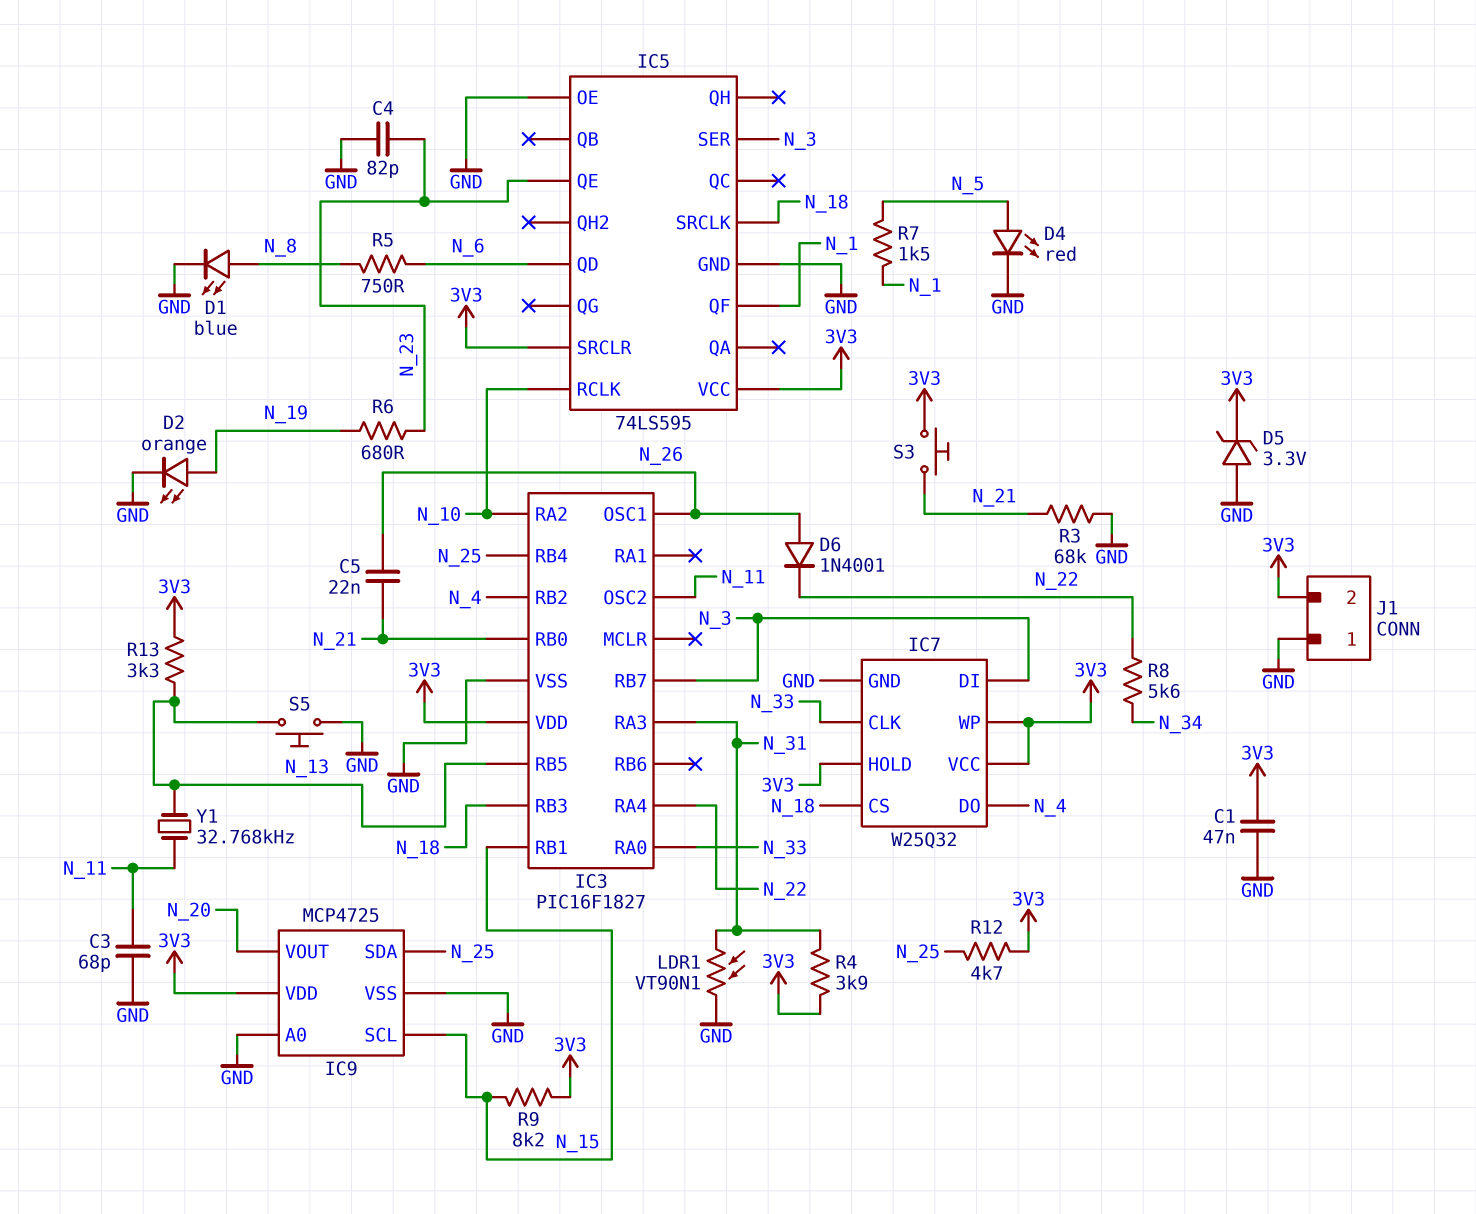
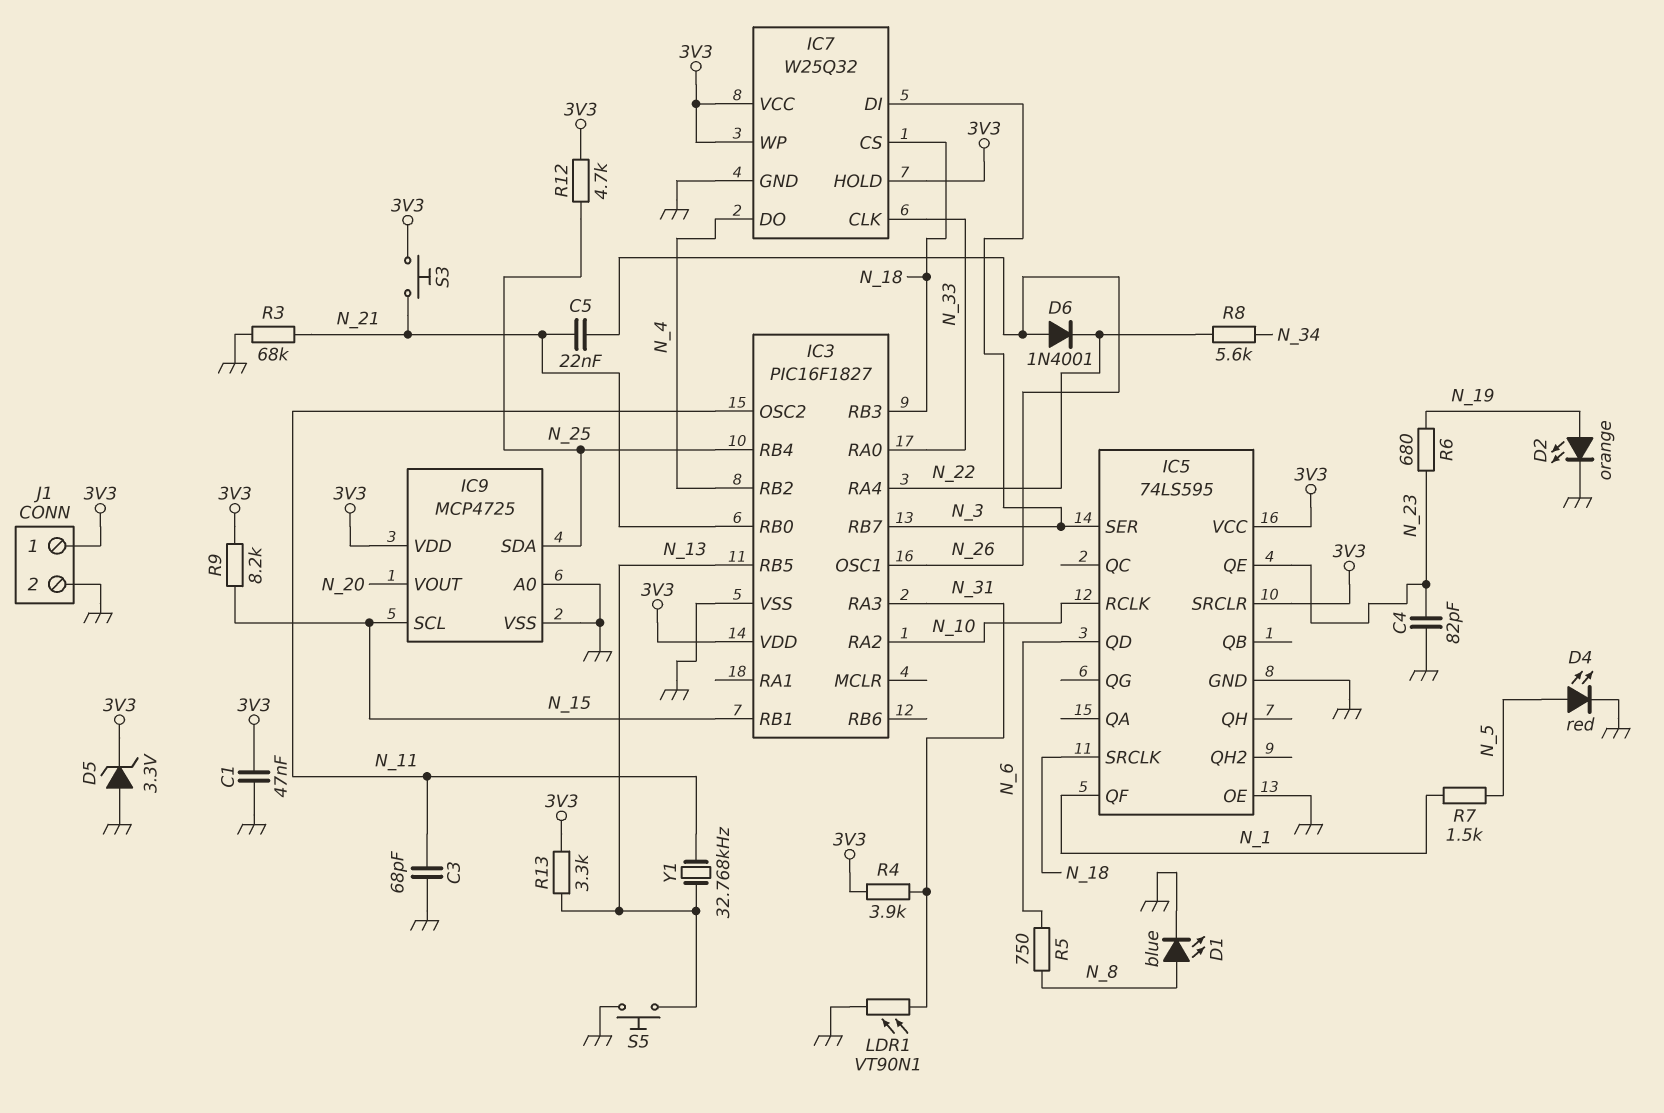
J1 pin 1: GND -> 3V3
J1 pin 2: 3V3 -> GND

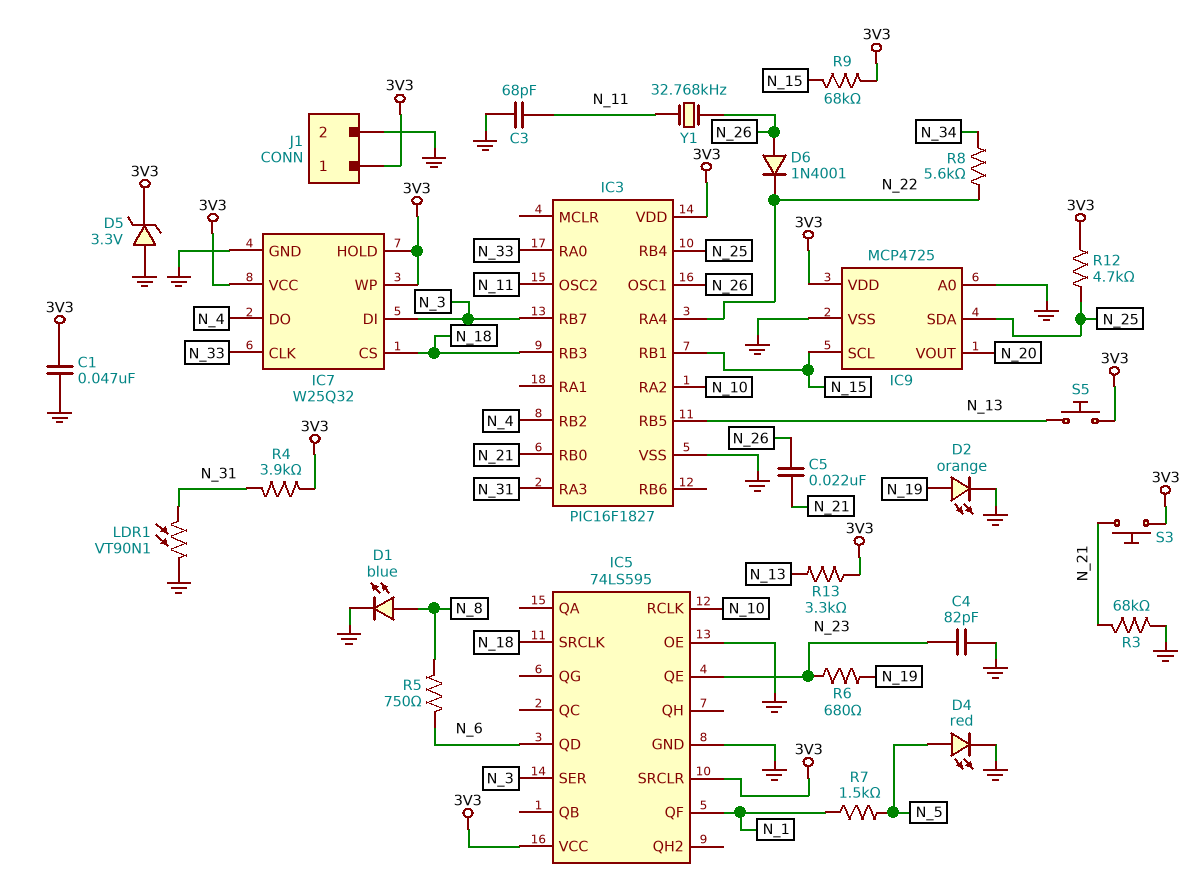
R9: 8.2k (3V3, N_15) -> 68k (3V3, N_15)
S5: button (GND, N_13) -> button (3V3, N_13)
Y1: 32.768kHz (N_11, N_13) -> 32.768kHz (N_11, N_26)

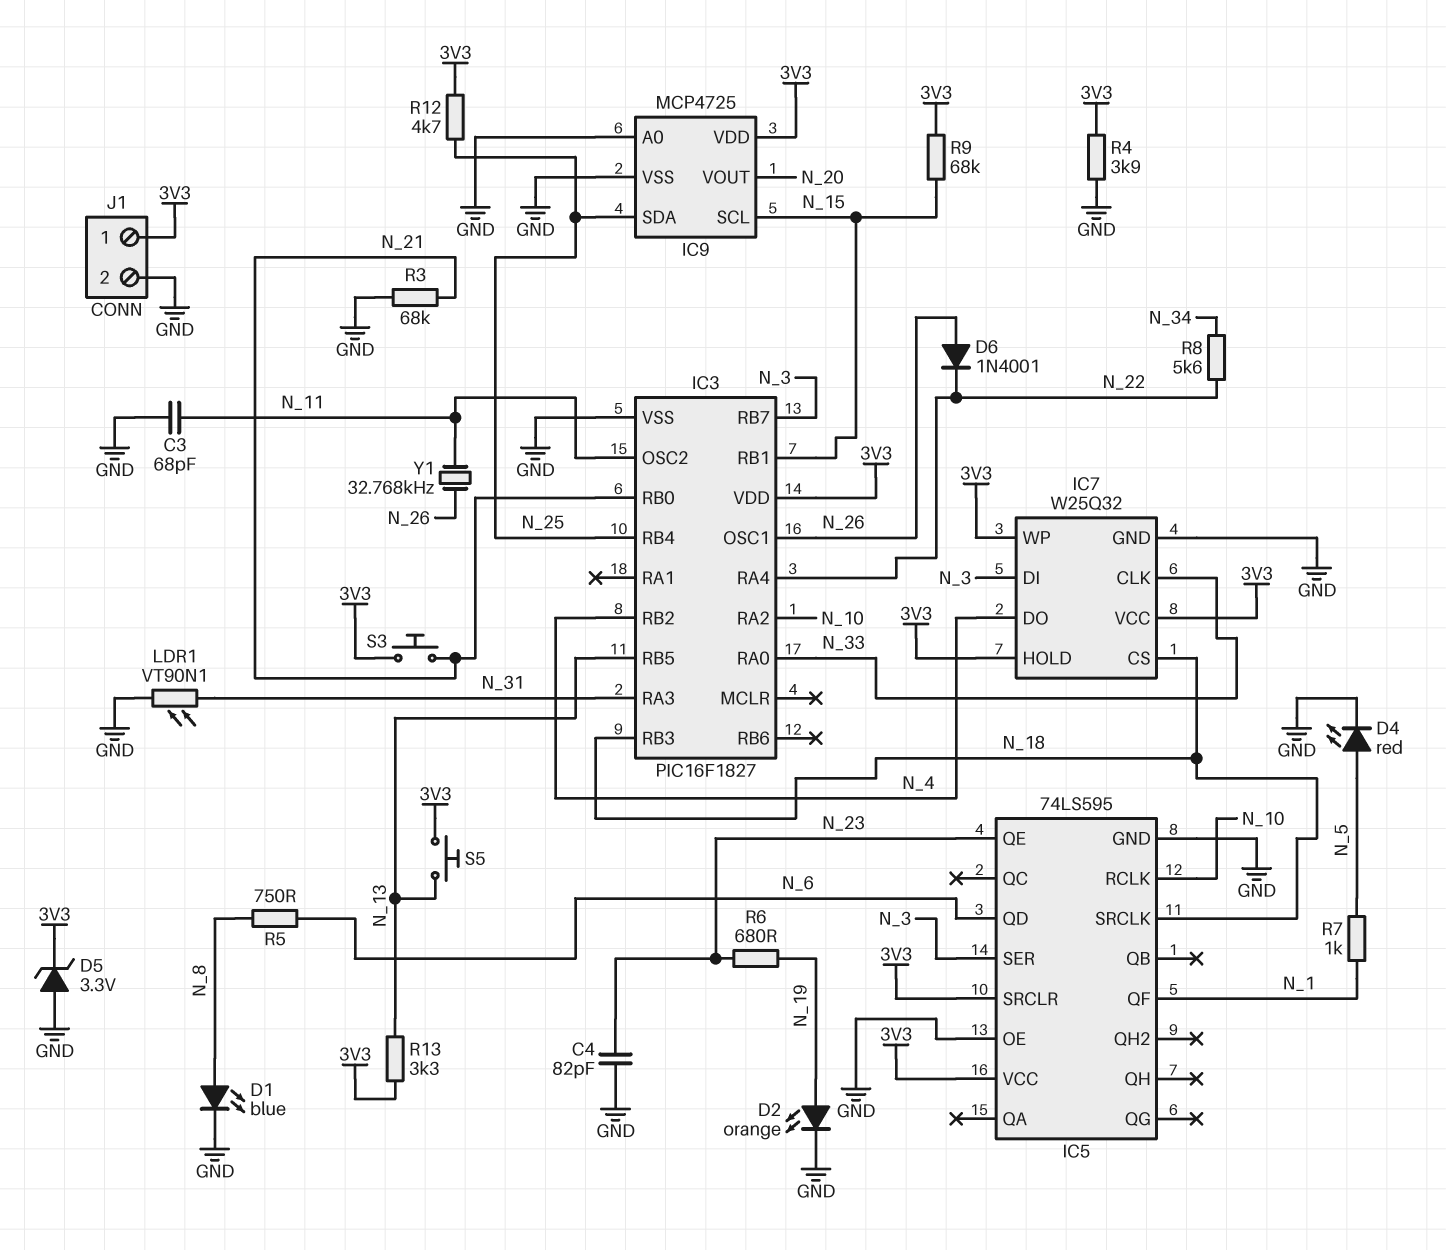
C1: 47nF (3V3, GND) -> none
C5: 22nF (N_21, N_26) -> none
R4: 3.9k (3V3, N_31) -> 3.9k (3V3, GND)
R7: 1.5k (N_1, N_5) -> 1k (N_1, N_5)

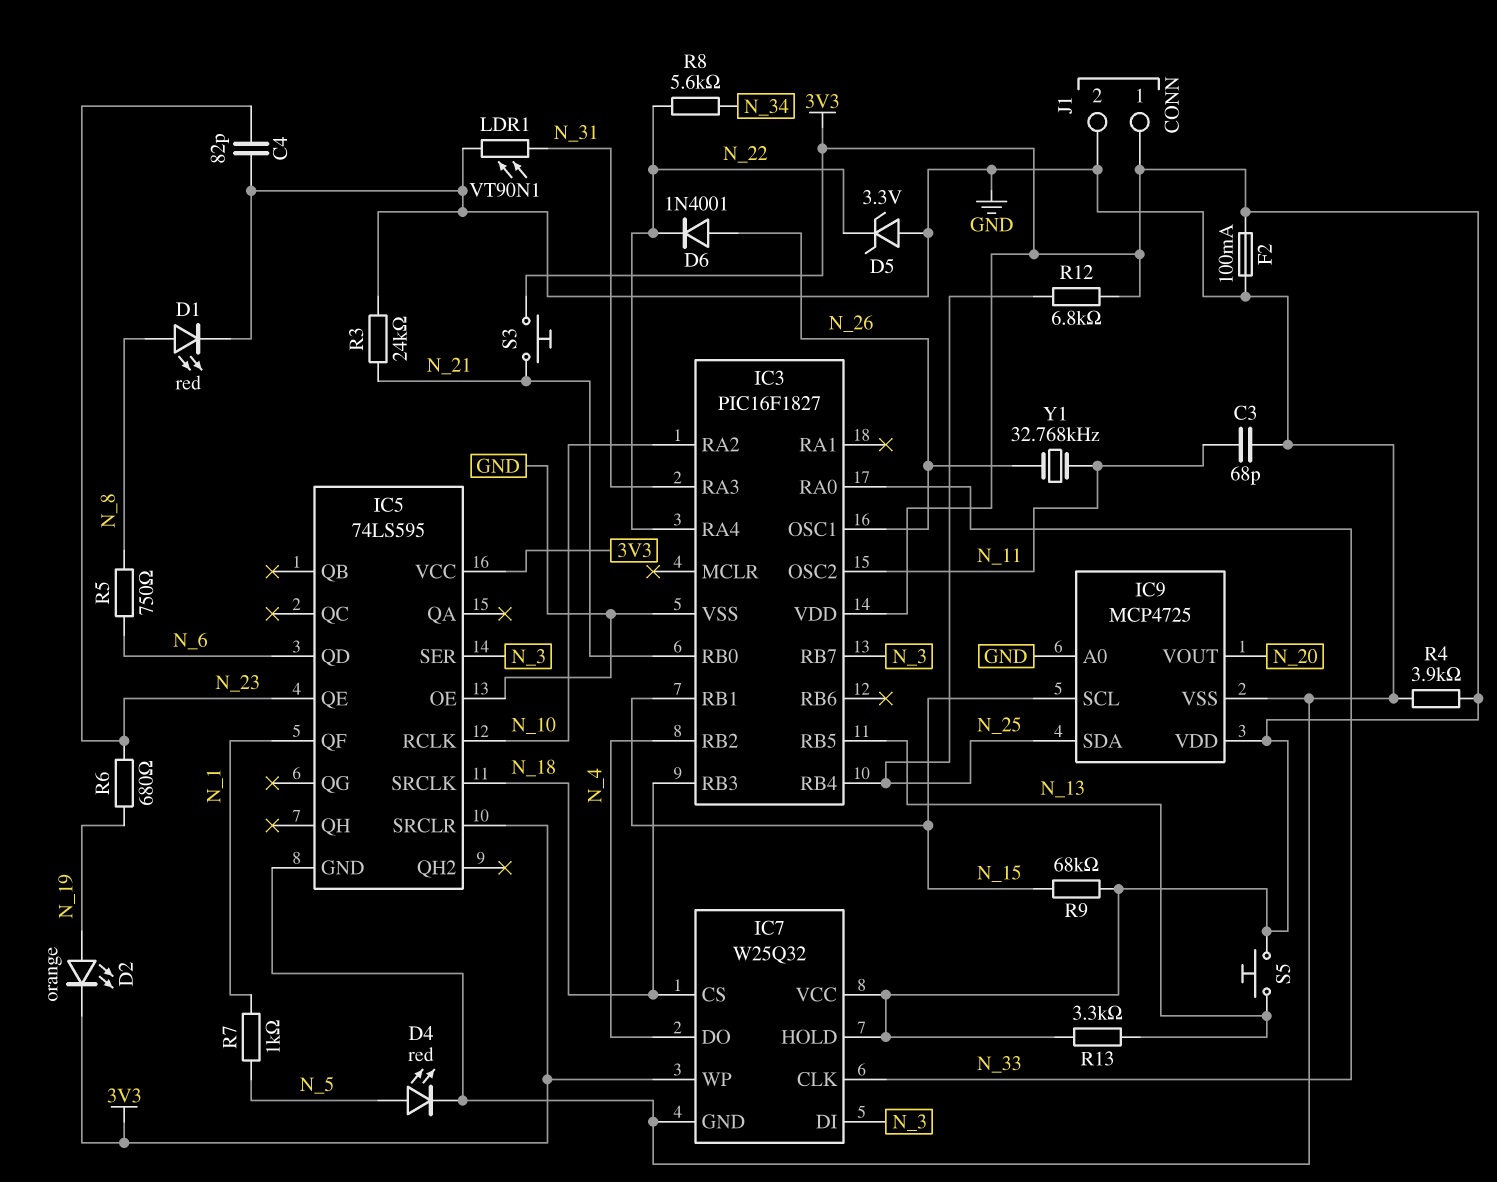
D1: LED blue (A N_8, K GND) -> LED red (A N_8, K GND)
D2: LED orange (A N_19, K GND) -> LED orange (A N_19, K 3V3)
D5: zener 3.3V (A GND, K 3V3) -> zener 3.3V (A GND, K N_22)
F2: none -> 100mA (3V3, GND)
R3: 68k (GND, N_21) -> 24k (GND, N_21)
R12: 4.7k (3V3, N_25) -> 6.8k (3V3, N_25)

